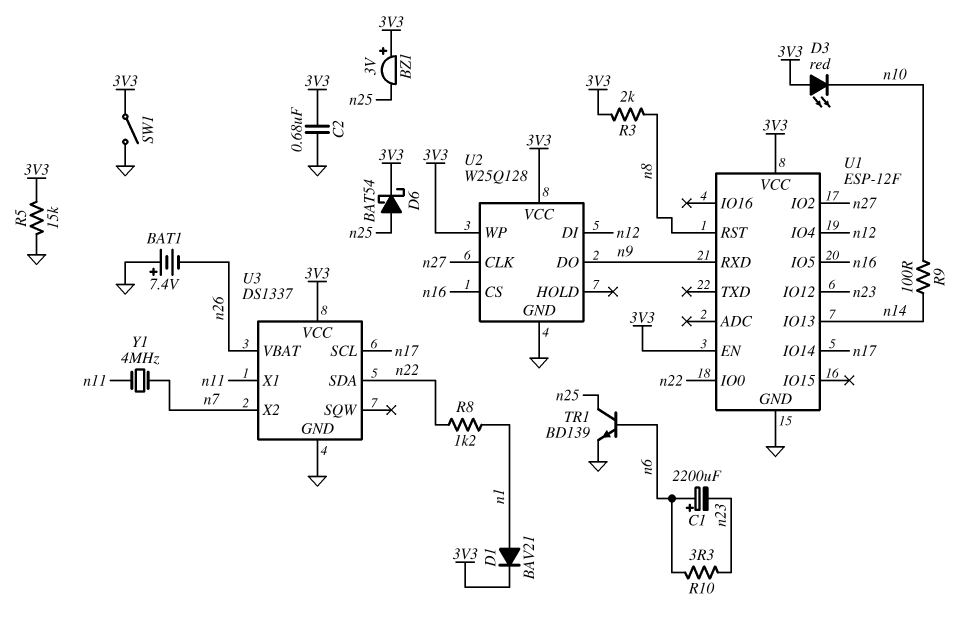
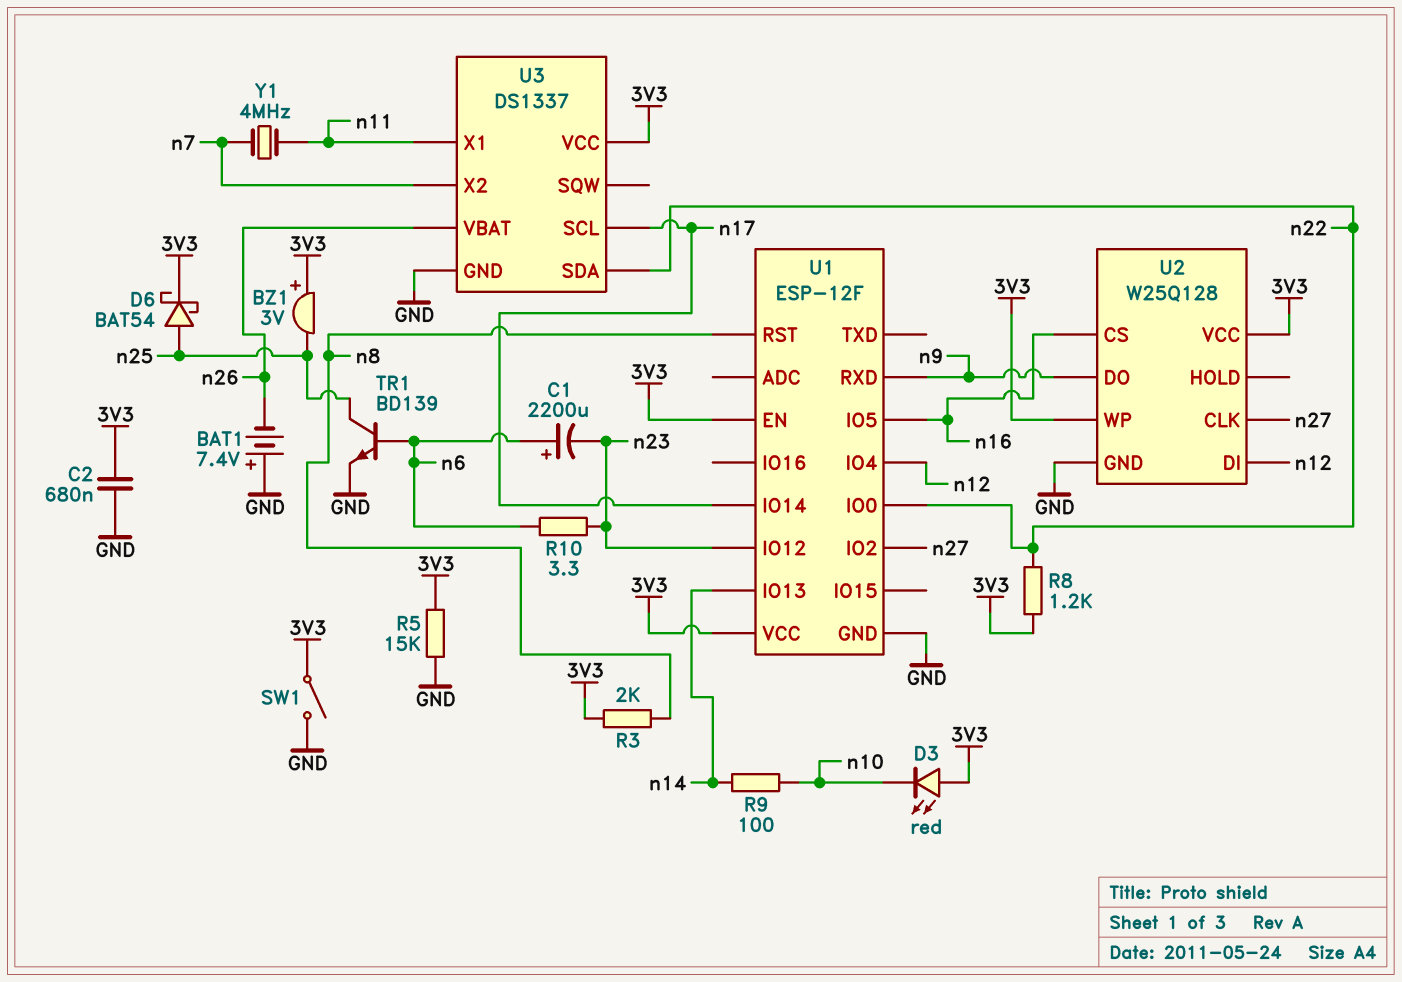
D1: diode BAV21 (A n1, K 3V3) -> none
R8: 1.2k (n1, n22) -> 1.2k (3V3, n22)

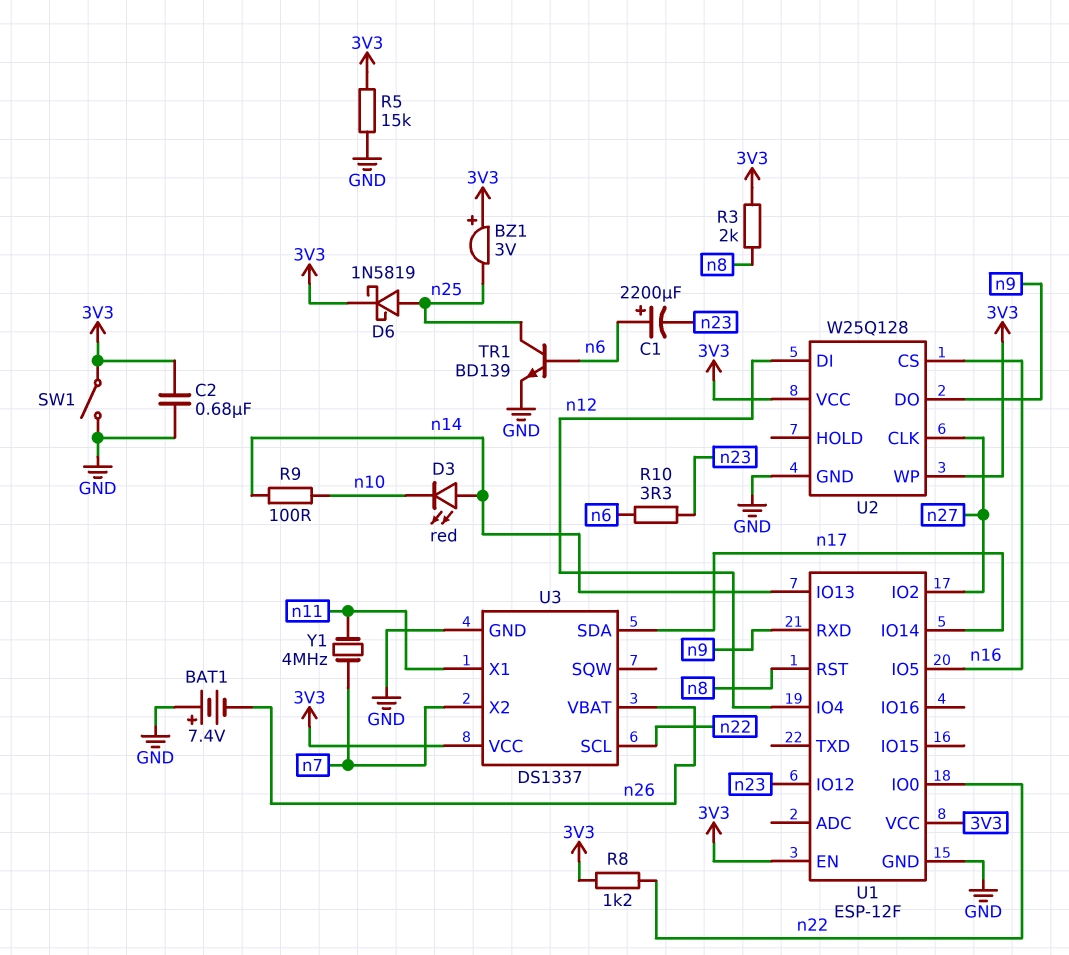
D3: LED red (A 3V3, K n10) -> LED red (A n14, K n10)
D6: schottky BAT54 (A n25, K 3V3) -> schottky 1N5819 (A n25, K 3V3)
U3 pin SCL: n17 -> n22
U3 pin SDA: n22 -> n17

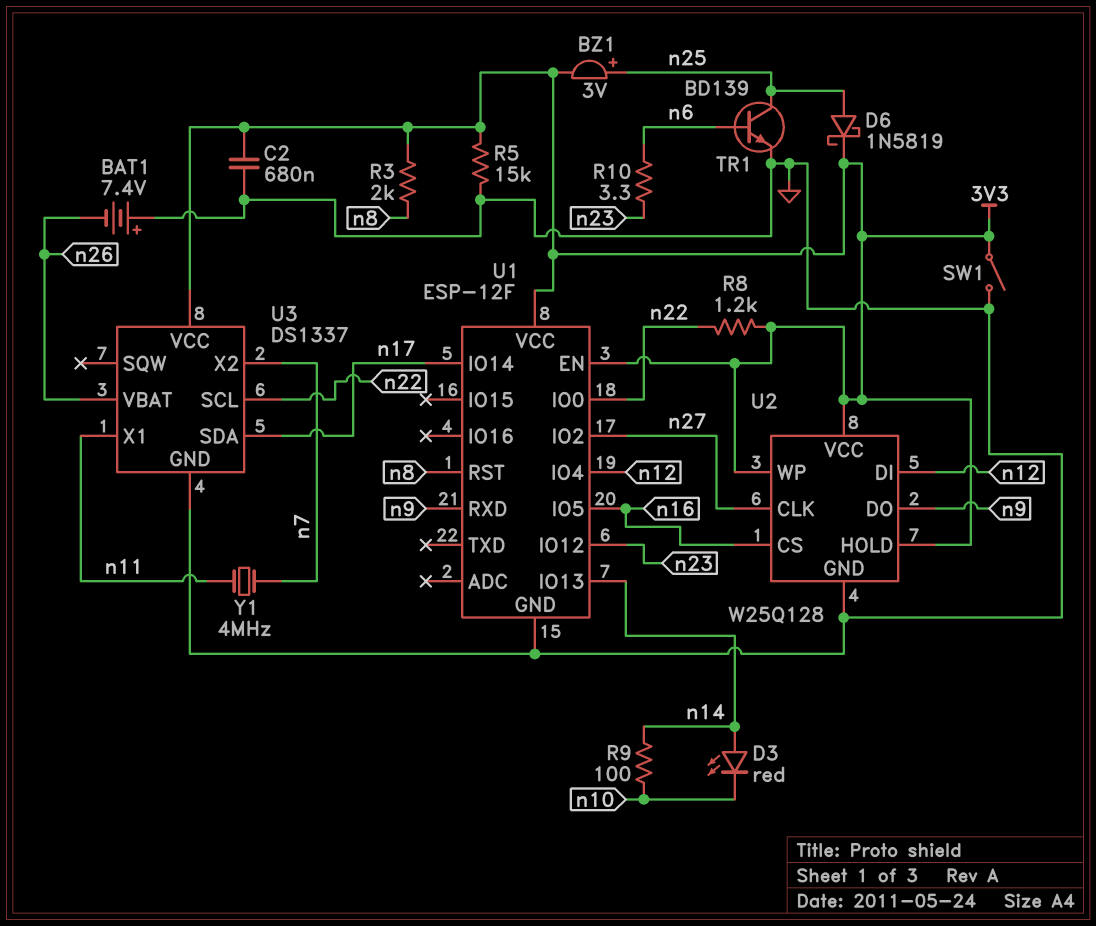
BZ1: buzzer 3V (plus 3V3, minus n25) -> buzzer 3V (plus n25, minus 3V3)
C1: 2200uF (plus n6, minus n23) -> none
U2 pin HOLD: none -> 3V3

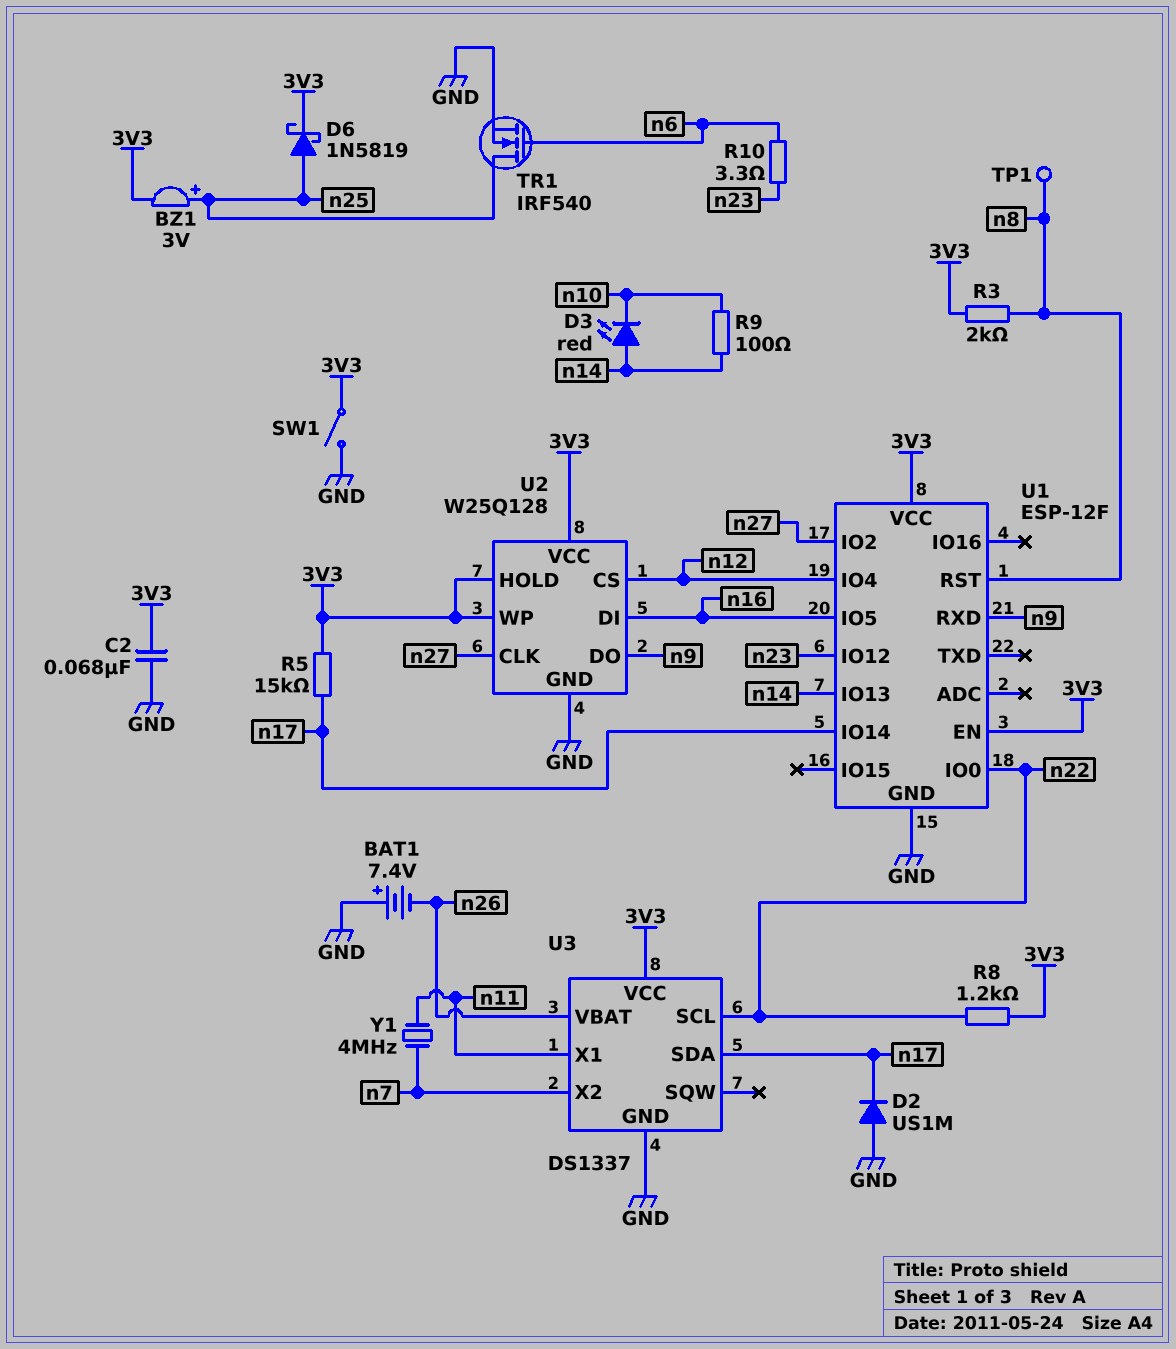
C2: 680nF (3V3, GND) -> 68nF (3V3, GND)
D2: none -> diode US1M (A GND, K n17)
R5: 15k (3V3, GND) -> 15k (3V3, n17)
TP1: none -> test point (n8)
TR1: NPN BD139 (B n6, C n25, E GND) -> NMOS IRF540 (G n6, D n25, S GND)
U2 pin CS: n16 -> n12
U2 pin DI: n12 -> n16

